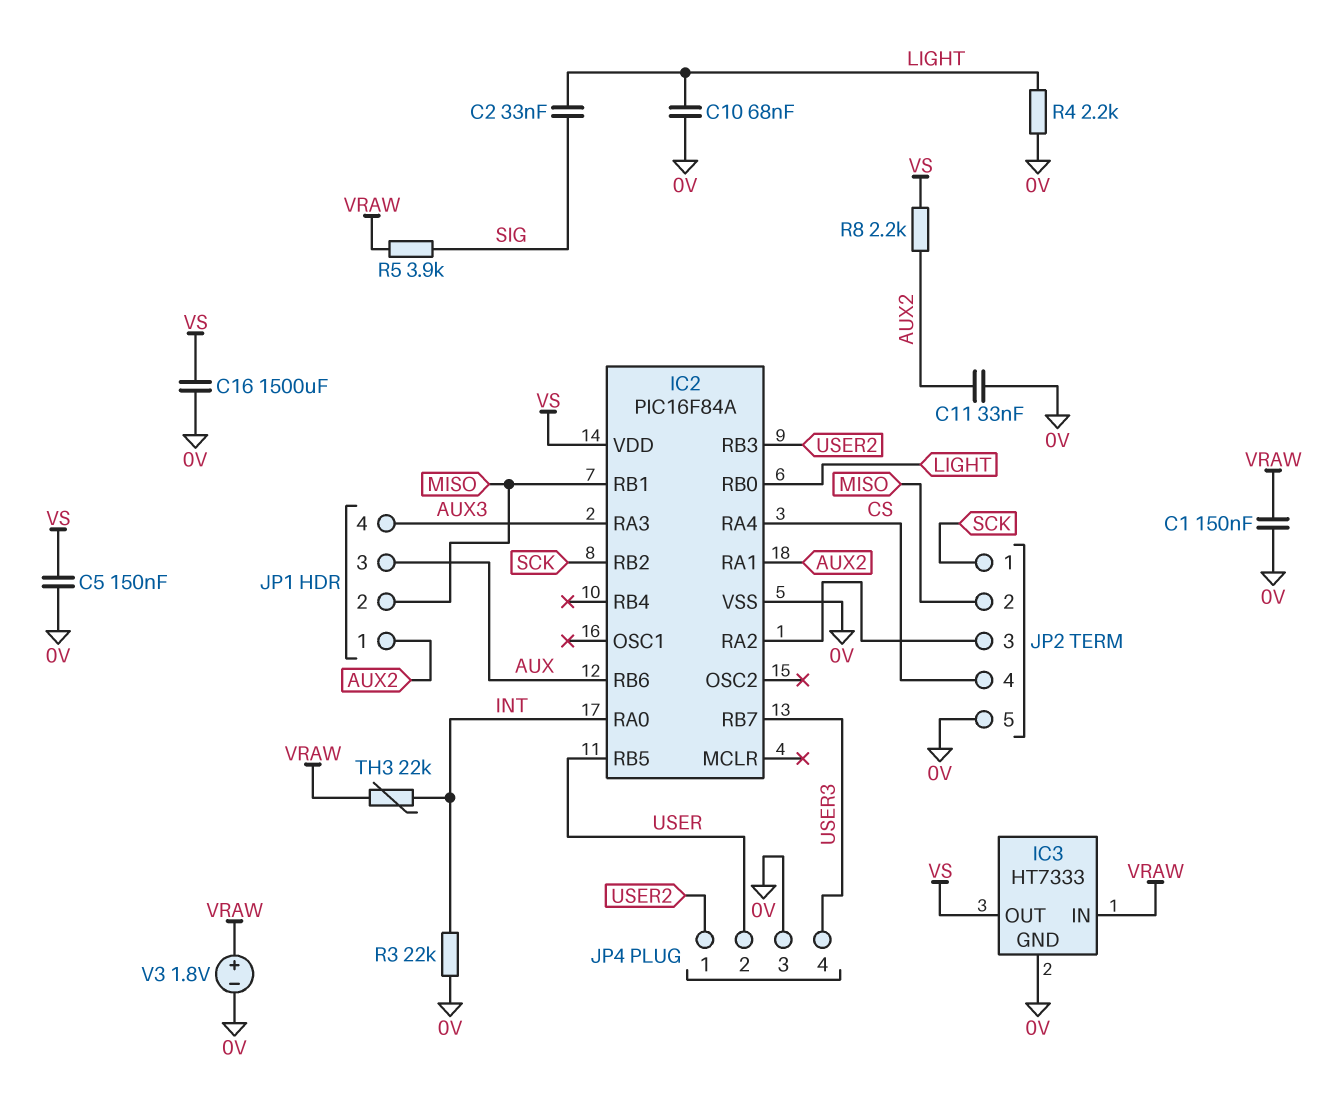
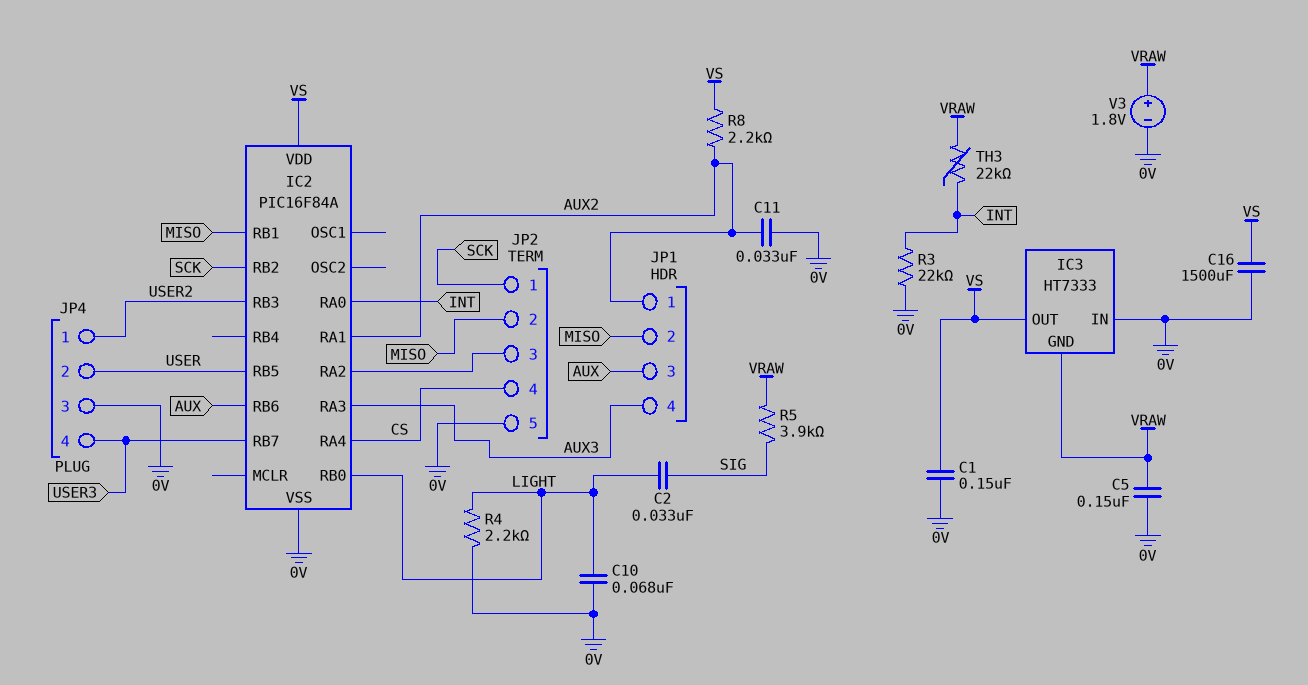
C1: 150nF (0V, VRAW) -> 150nF (0V, VS)
C5: 150nF (0V, VS) -> 150nF (0V, VRAW)
IC3 pin GND: 0V -> VRAW
IC3 pin IN: VRAW -> 0V

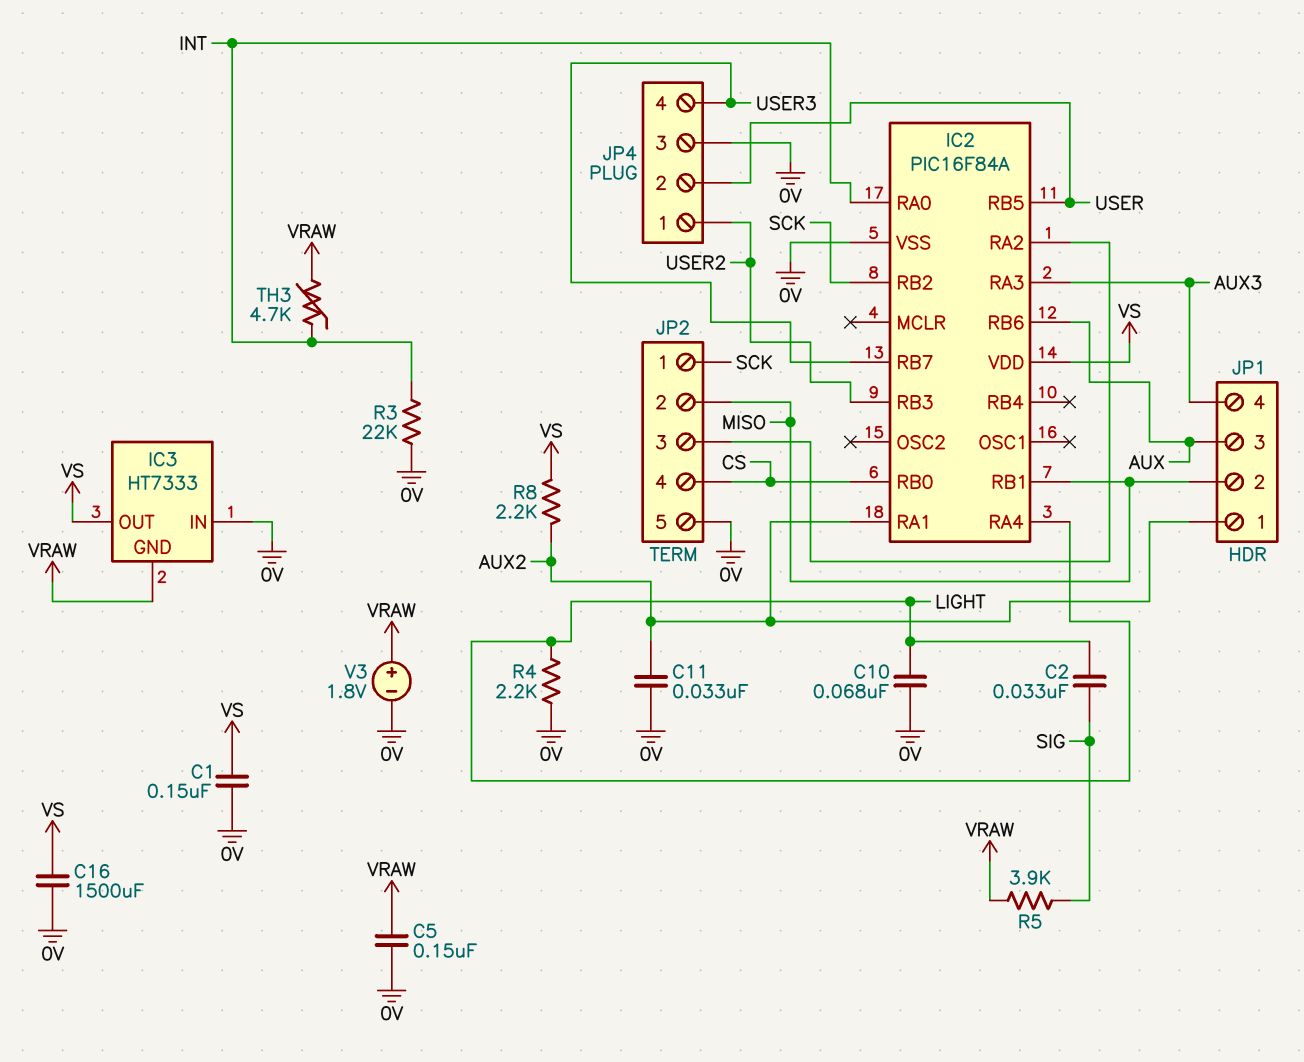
IC2 pin RA4: CS -> LIGHT
IC2 pin RB0: LIGHT -> CS
TH3: 22k (INT, VRAW) -> 4.7k (INT, VRAW)

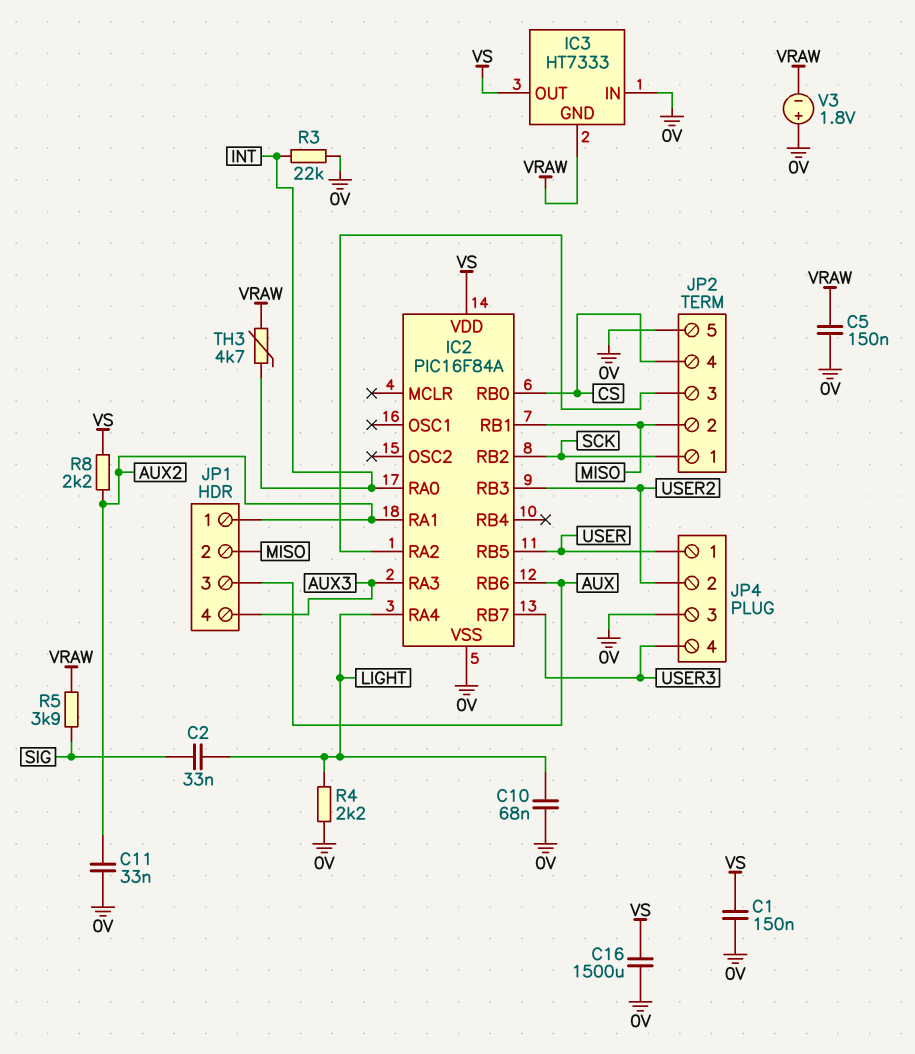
JP4 pin 1: USER2 -> USER
JP4 pin 2: USER -> USER2
V3: 1.8V (plus VRAW, minus 0V) -> 1.8V (plus 0V, minus VRAW)

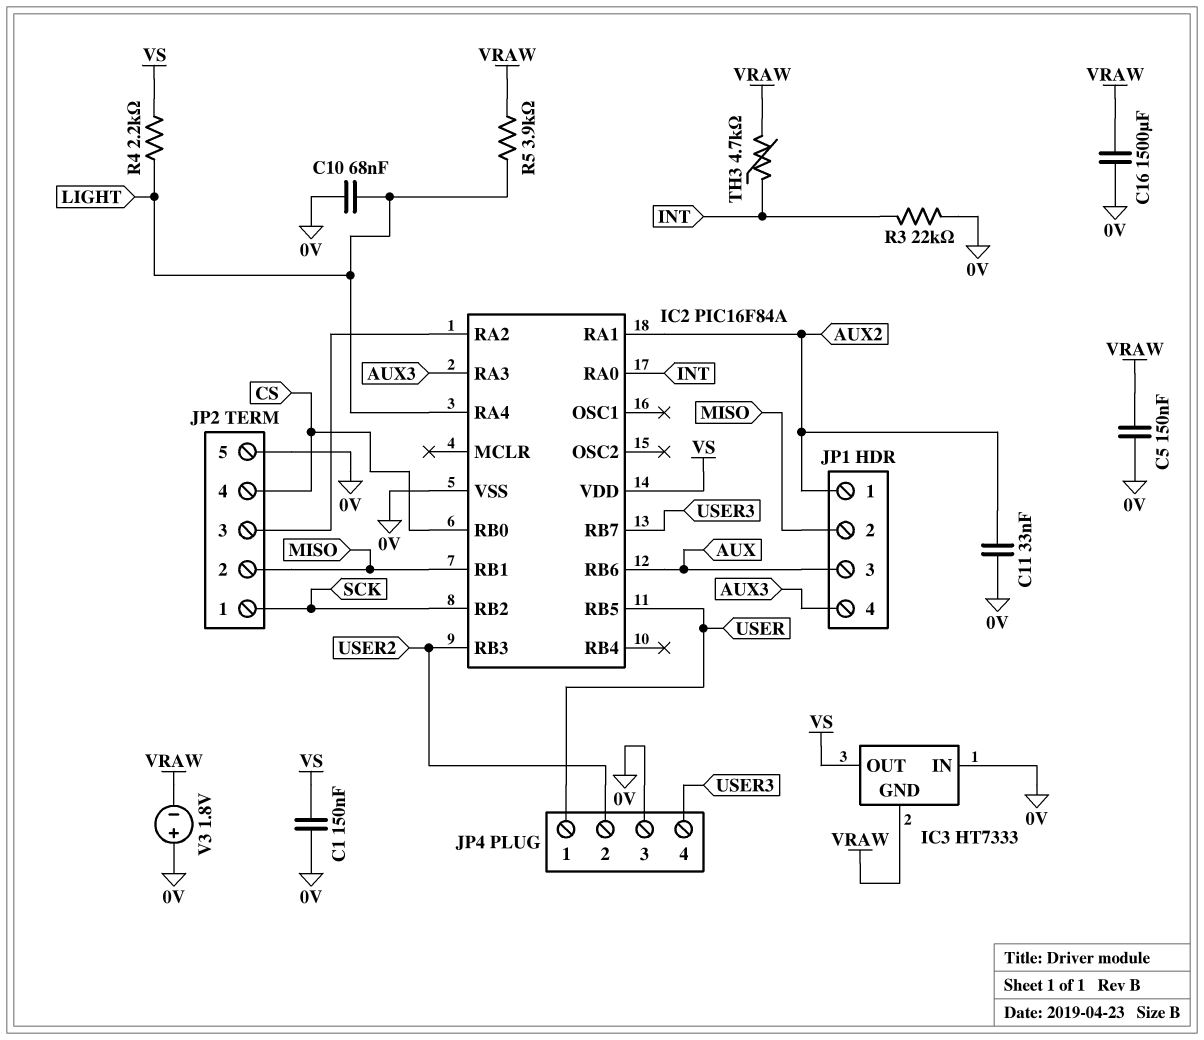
C2: 33nF (LIGHT, SIG) -> none
C16: 1500uF (0V, VS) -> 1500uF (0V, VRAW)
R4: 2.2k (0V, LIGHT) -> 2.2k (LIGHT, VS)
R5: 3.9k (SIG, VRAW) -> 3.9k (LIGHT, VRAW)
R8: 2.2k (AUX2, VS) -> none

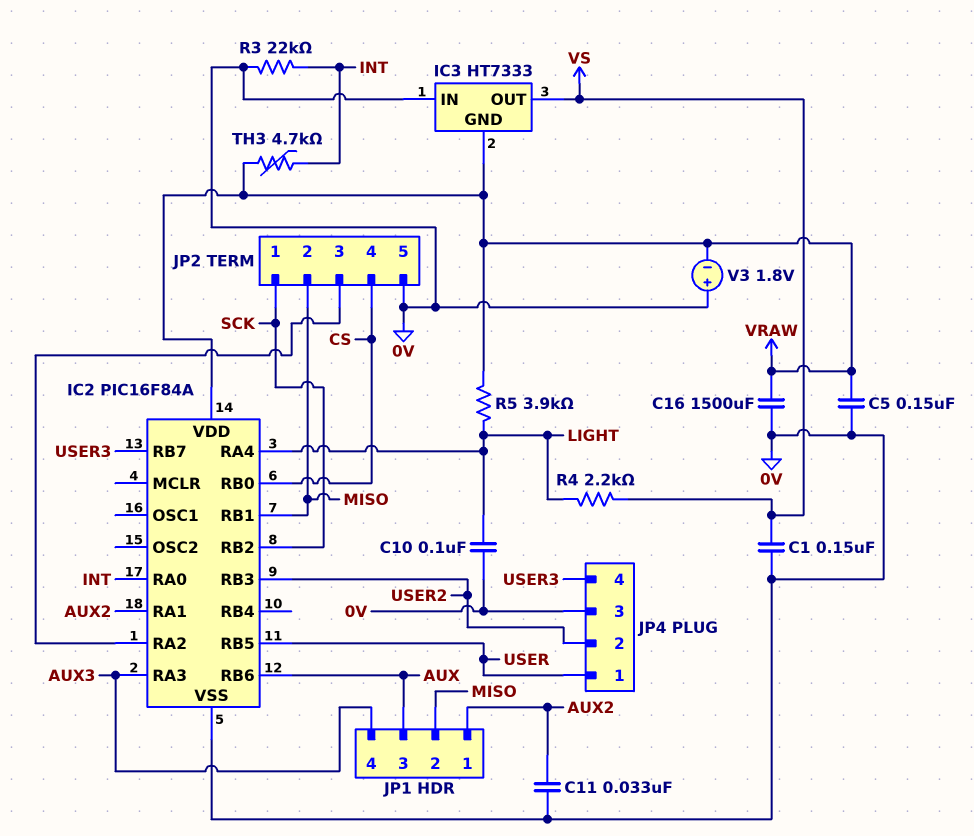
C10: 68nF (0V, LIGHT) -> 100nF (0V, LIGHT)
IC2 pin VDD: VS -> VRAW

